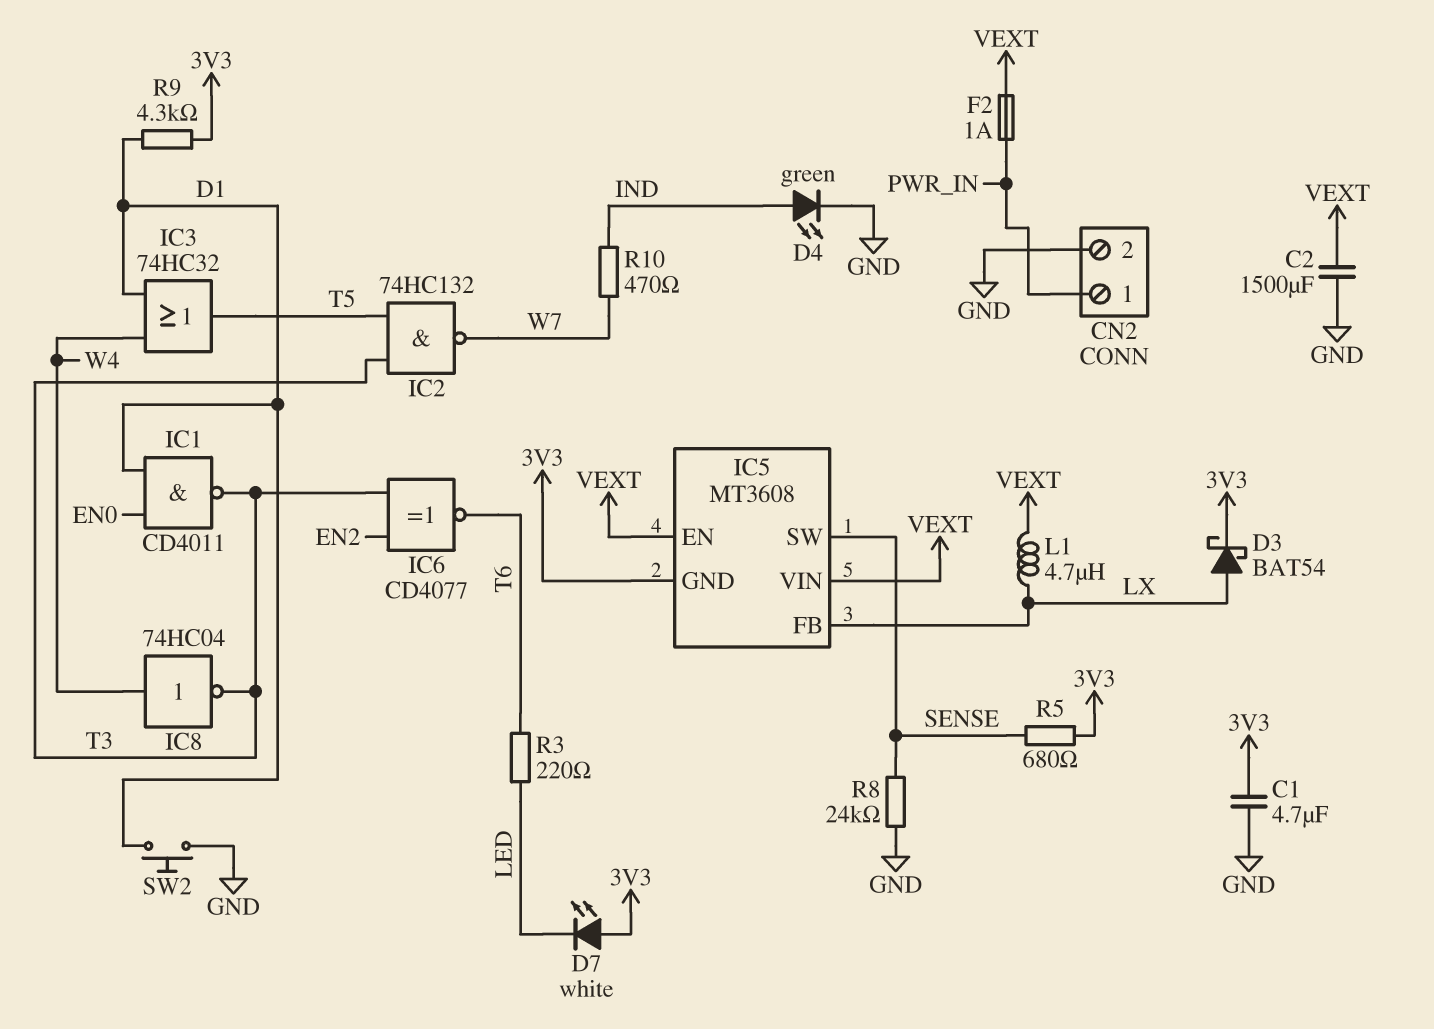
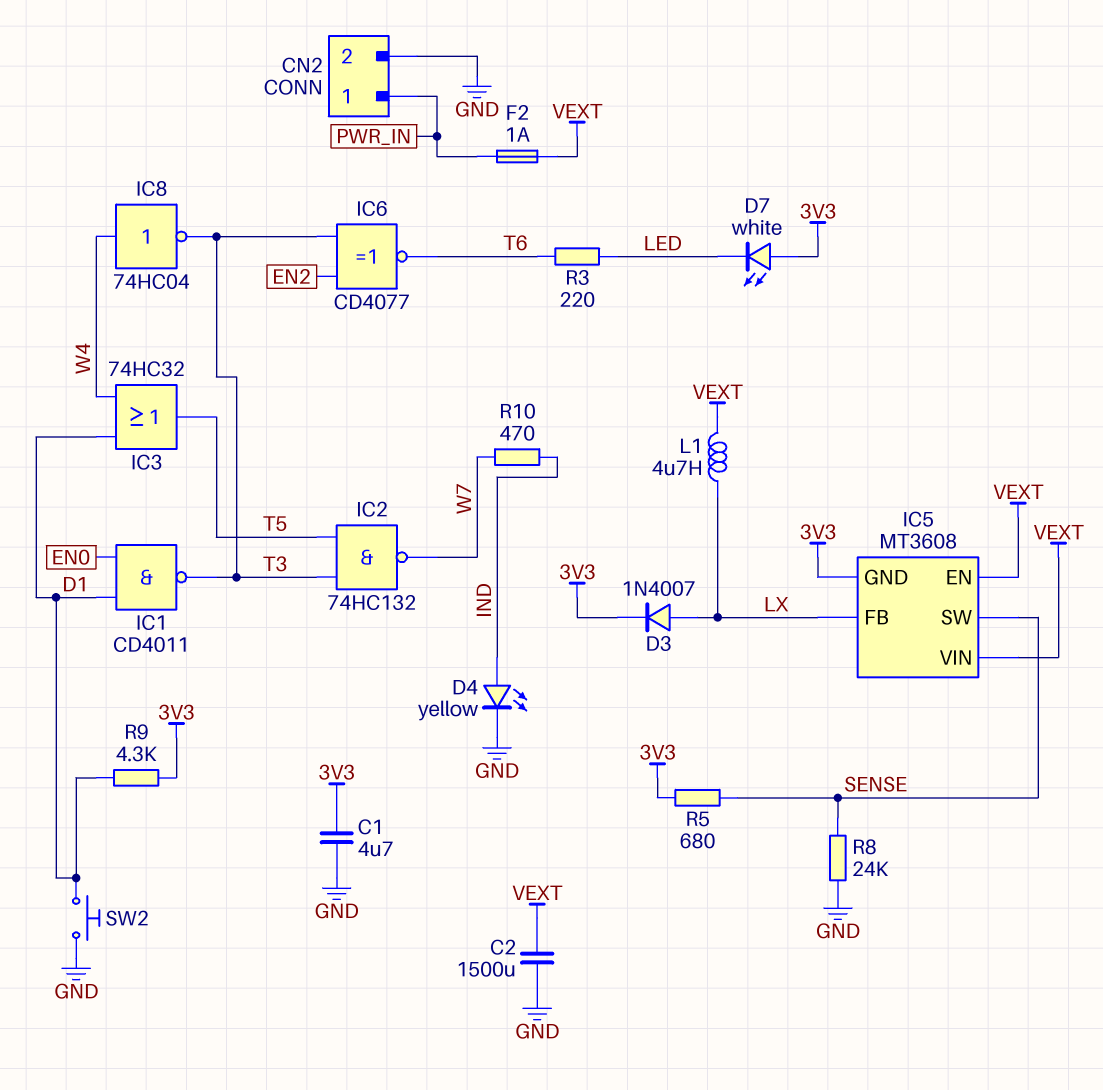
D3: schottky BAT54 (A LX, K 3V3) -> diode 1N4007 (A LX, K 3V3)
D4: LED green (A IND, K GND) -> LED yellow (A IND, K GND)

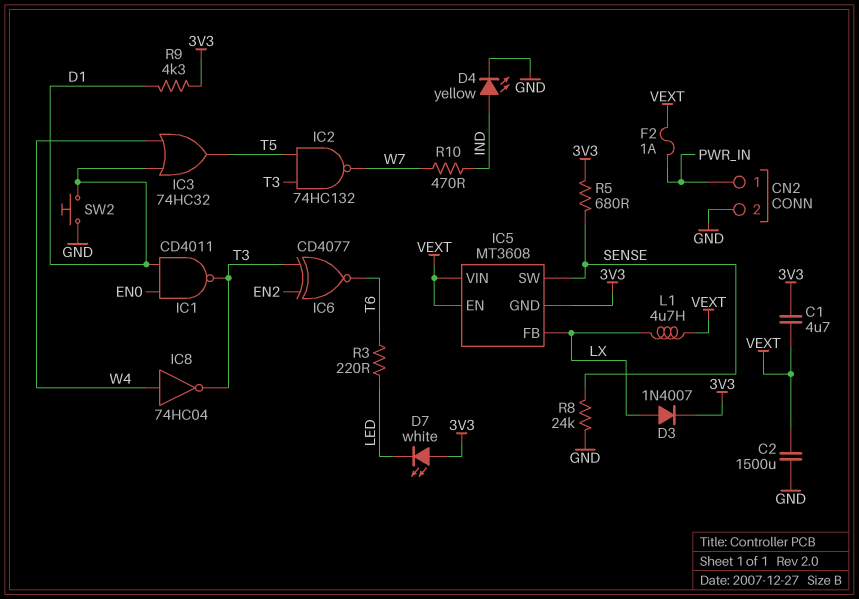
C1: 4.7uF (3V3, GND) -> 4.7uF (3V3, VEXT)

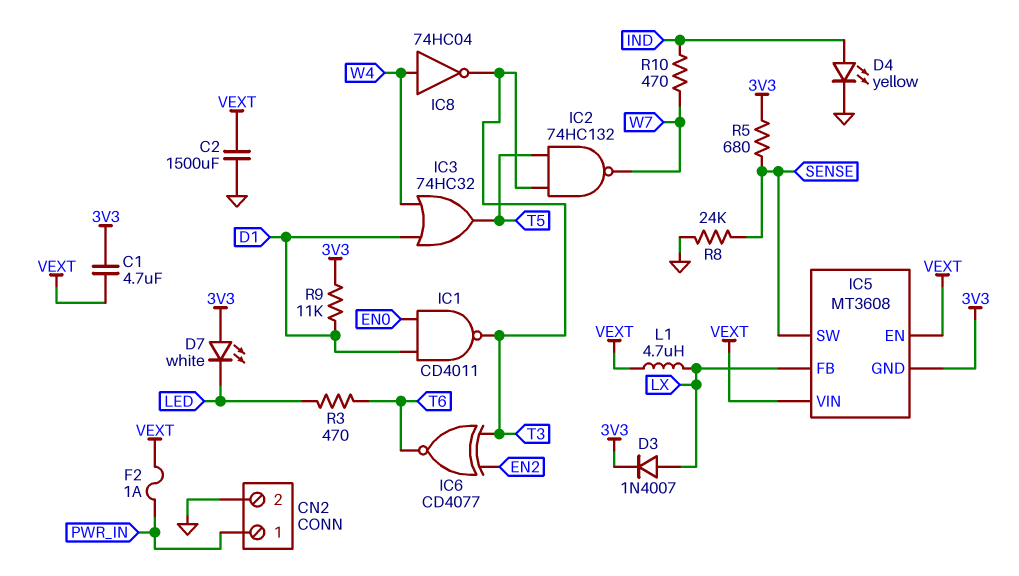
R3: 220 (LED, T6) -> 470 (LED, T6)
R9: 4.3k (3V3, D1) -> 11k (3V3, D1)
SW2: button (D1, GND) -> none

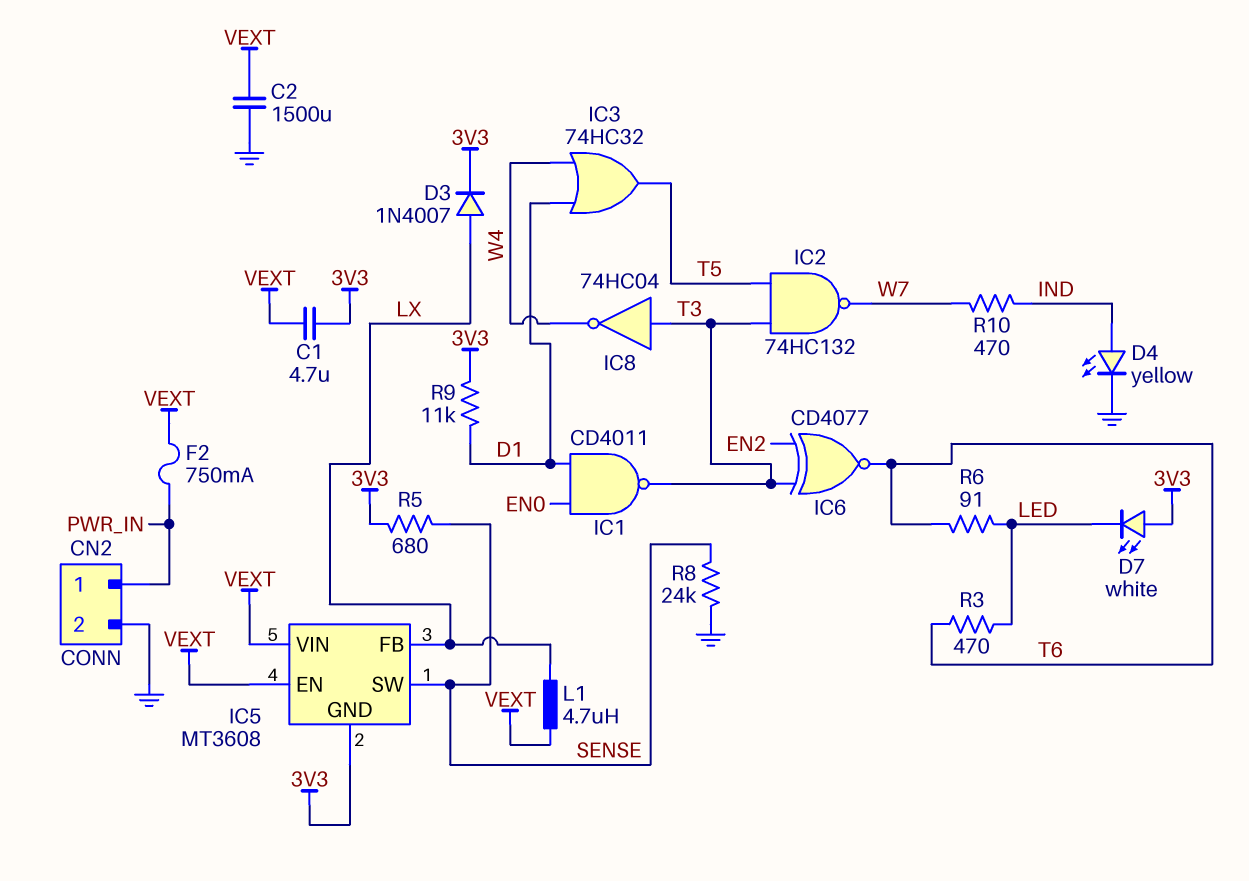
F2: 1A (PWR_IN, VEXT) -> 750mA (PWR_IN, VEXT)
IC8: NOT 74HC04 (in W4, out T3) -> NOT 74HC04 (in T3, out W4)
R6: none -> 91 (LED, T6)

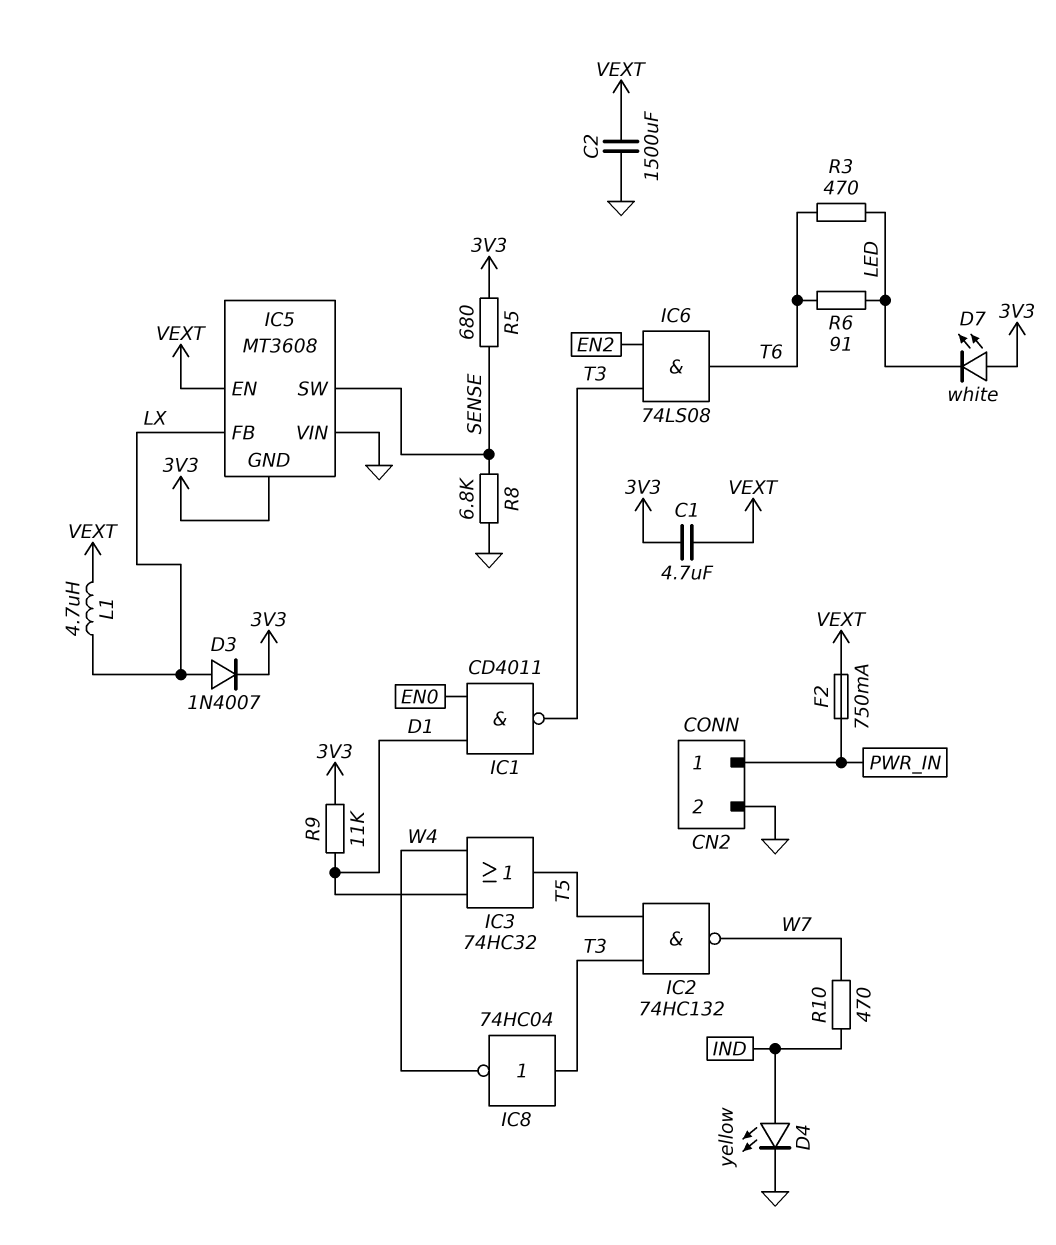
IC5 pin VIN: VEXT -> GND
IC6: XNOR CD4077 (in EN2, in T3, out T6) -> AND 74LS08 (in EN2, in T3, out T6)
R8: 24k (GND, SENSE) -> 6.8k (GND, SENSE)

